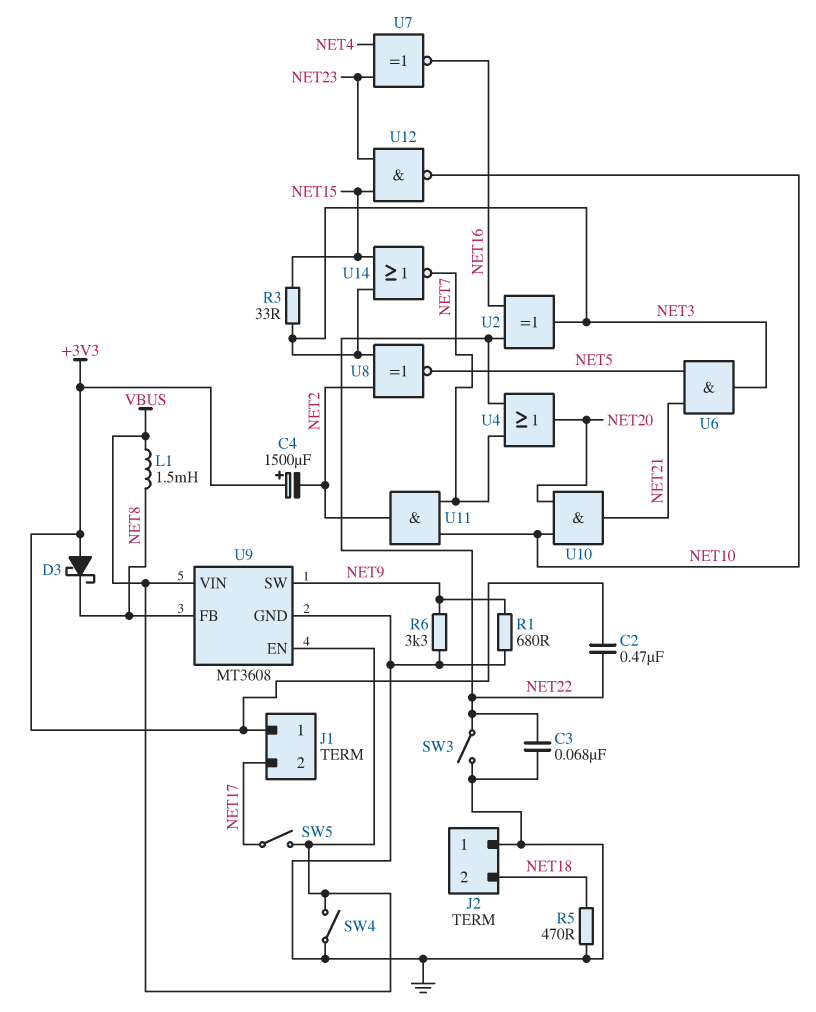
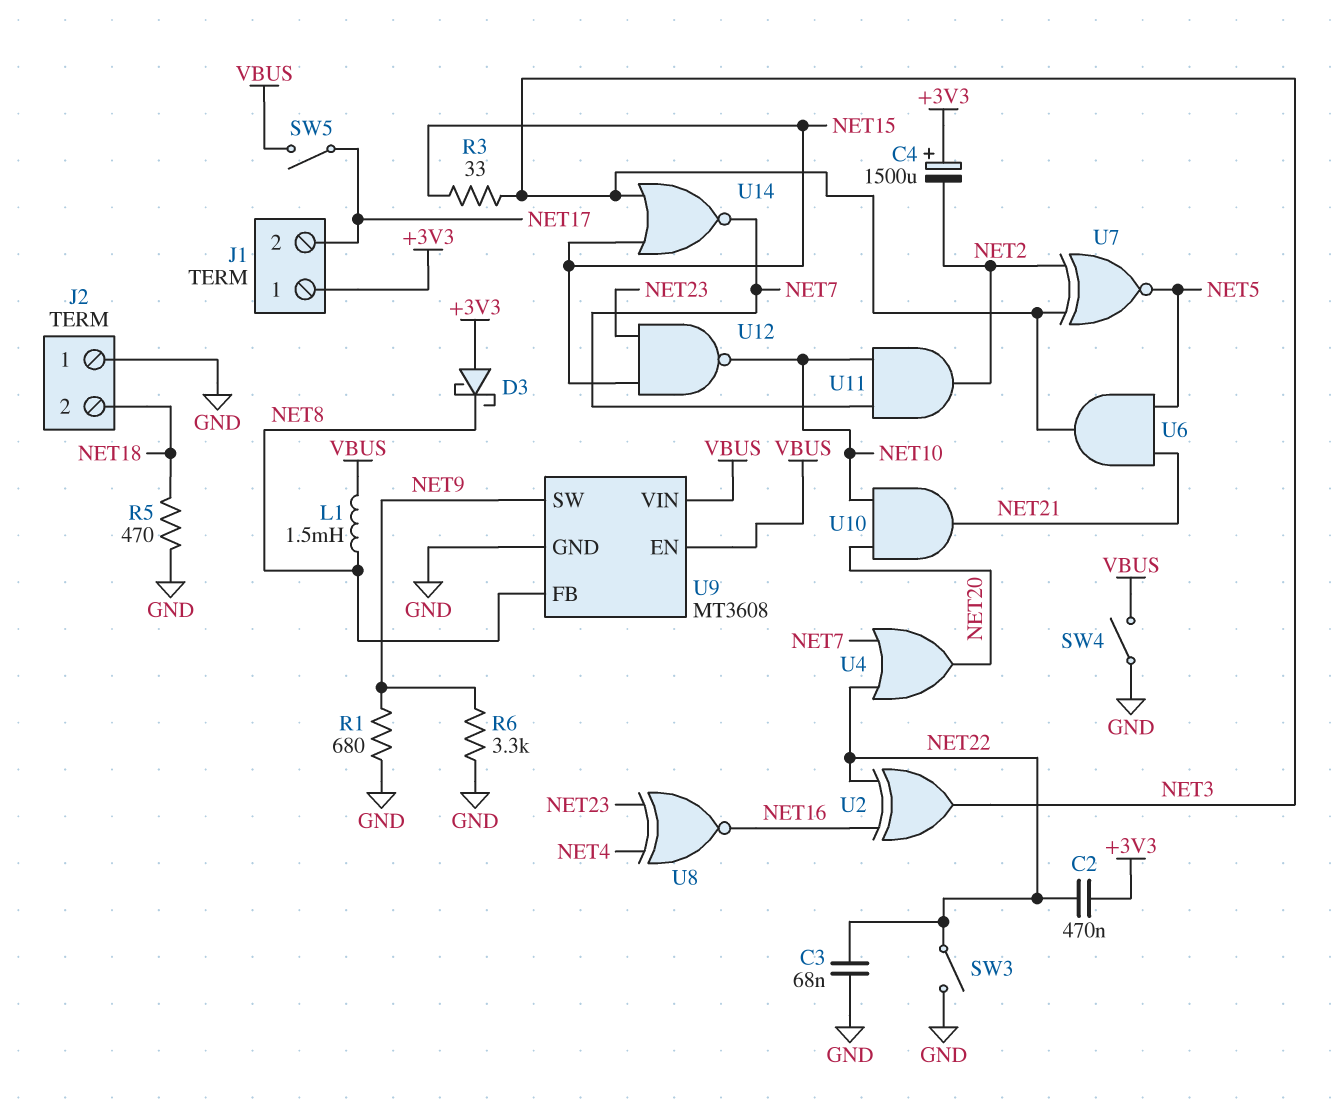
U7: XNOR (in NET4, in NET23, out NET16) -> XNOR (in NET2, in NET3, out NET5)
U8: XNOR (in NET2, in NET3, out NET5) -> XNOR (in NET4, in NET23, out NET16)

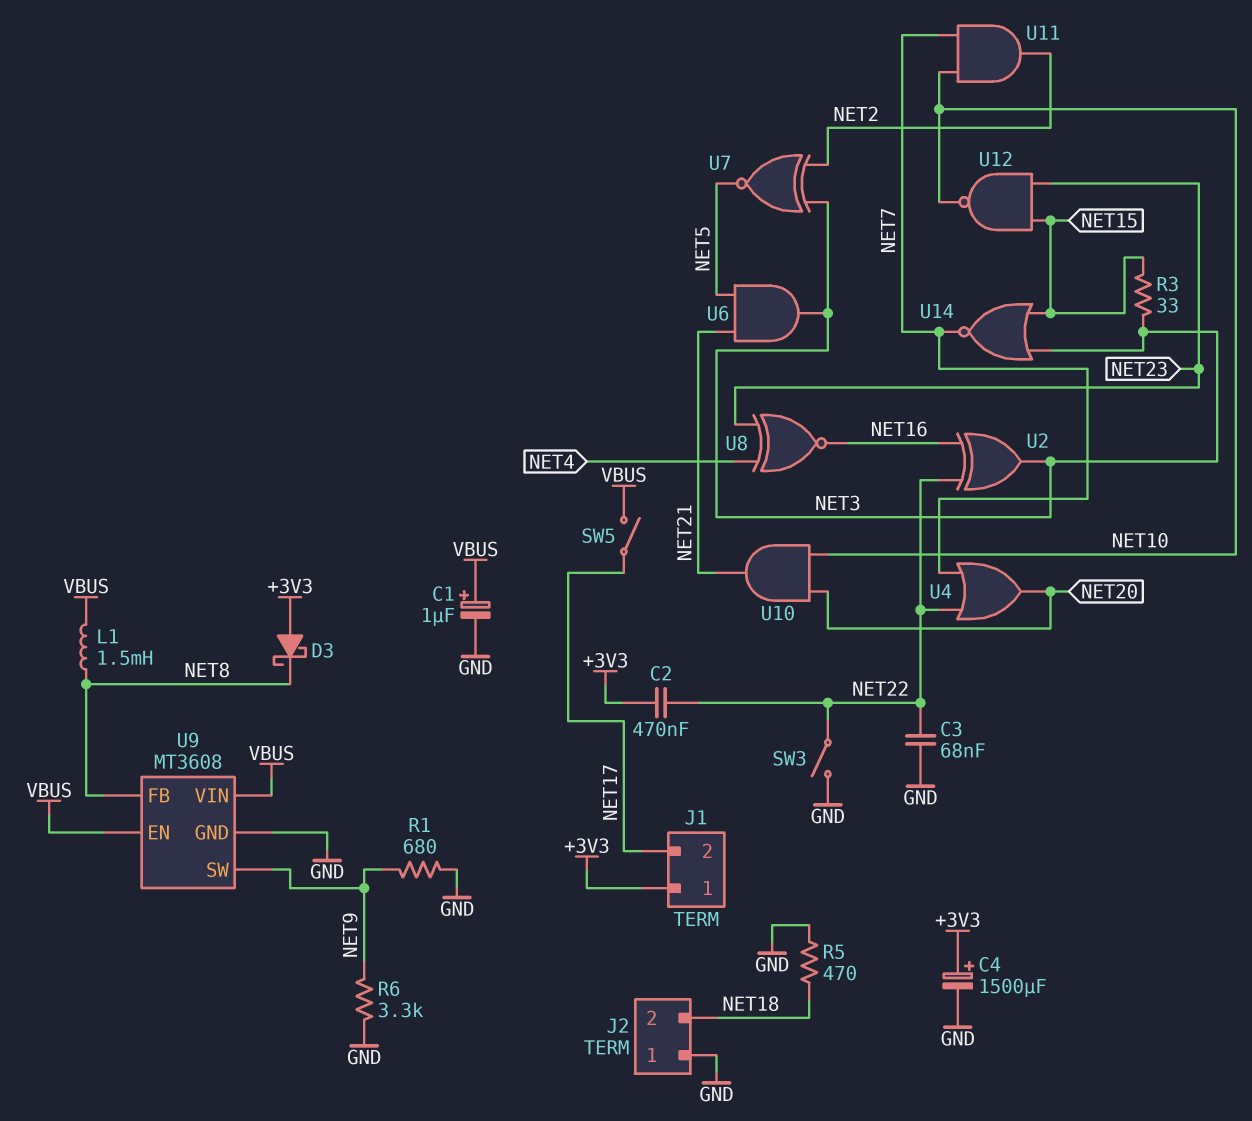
C1: none -> 1uF (plus VBUS, minus GND)
C4: 1500uF (plus +3V3, minus NET2) -> 1500uF (plus +3V3, minus GND)
SW4: switch (GND, VBUS) -> none

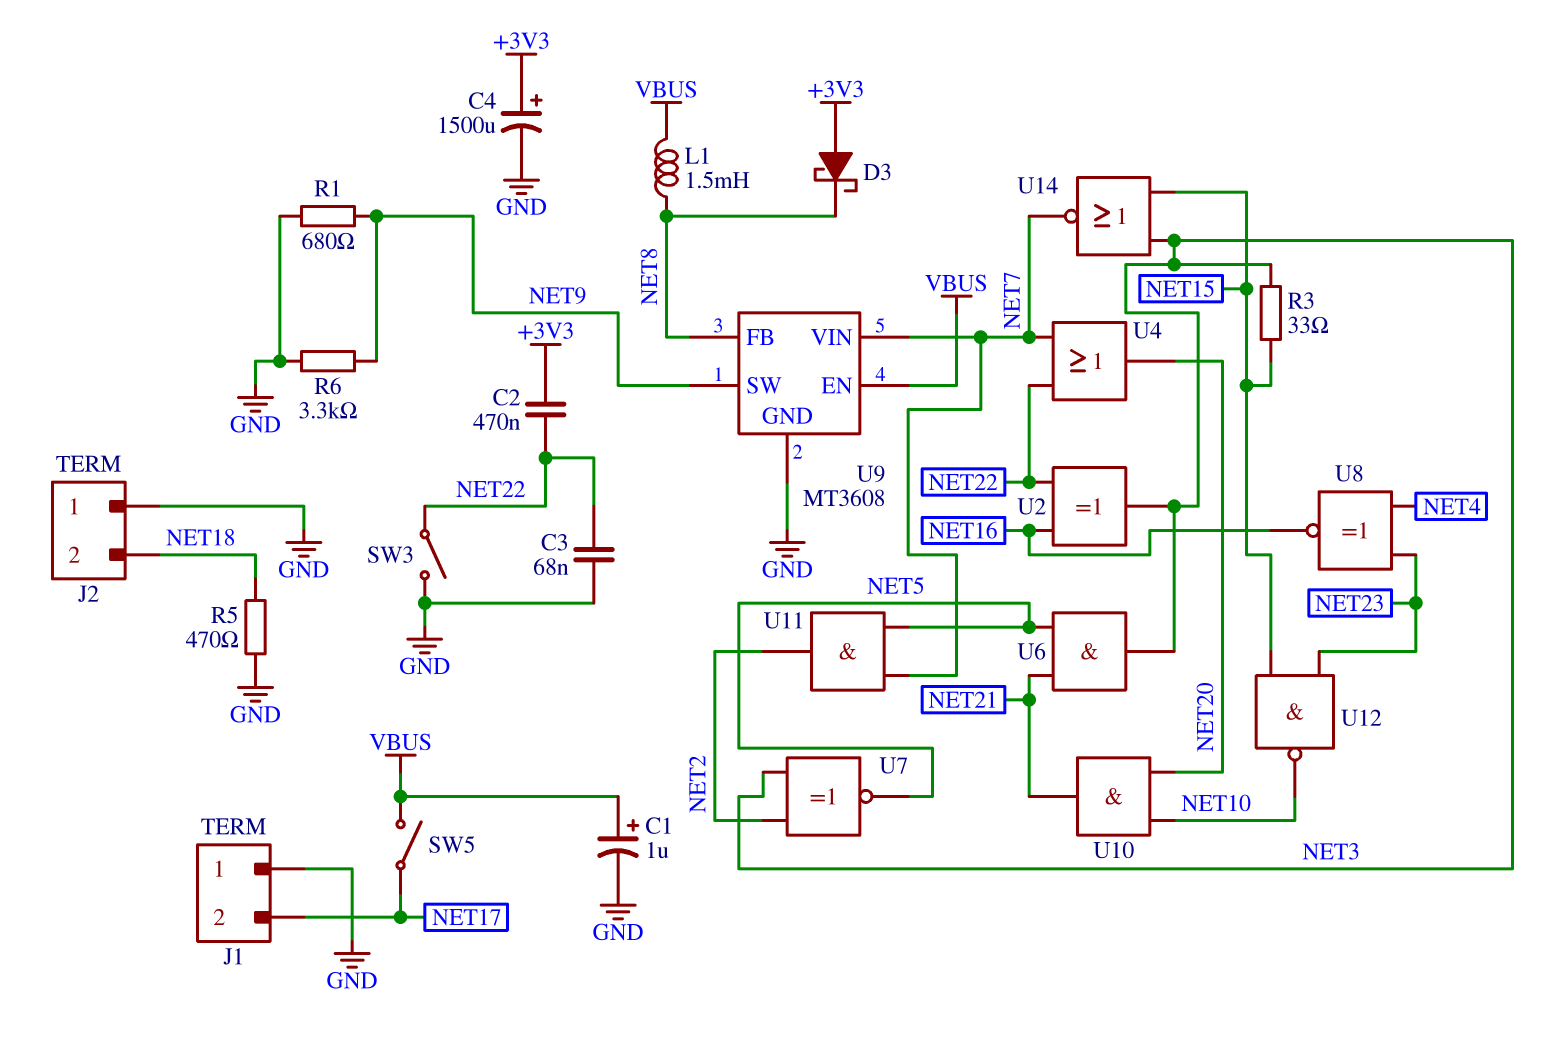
J1 pin 1: +3V3 -> GND
U9 pin VIN: VBUS -> NET7
U11: AND (in NET7, in NET10, out NET2) -> AND (in NET5, in NET7, out NET2)

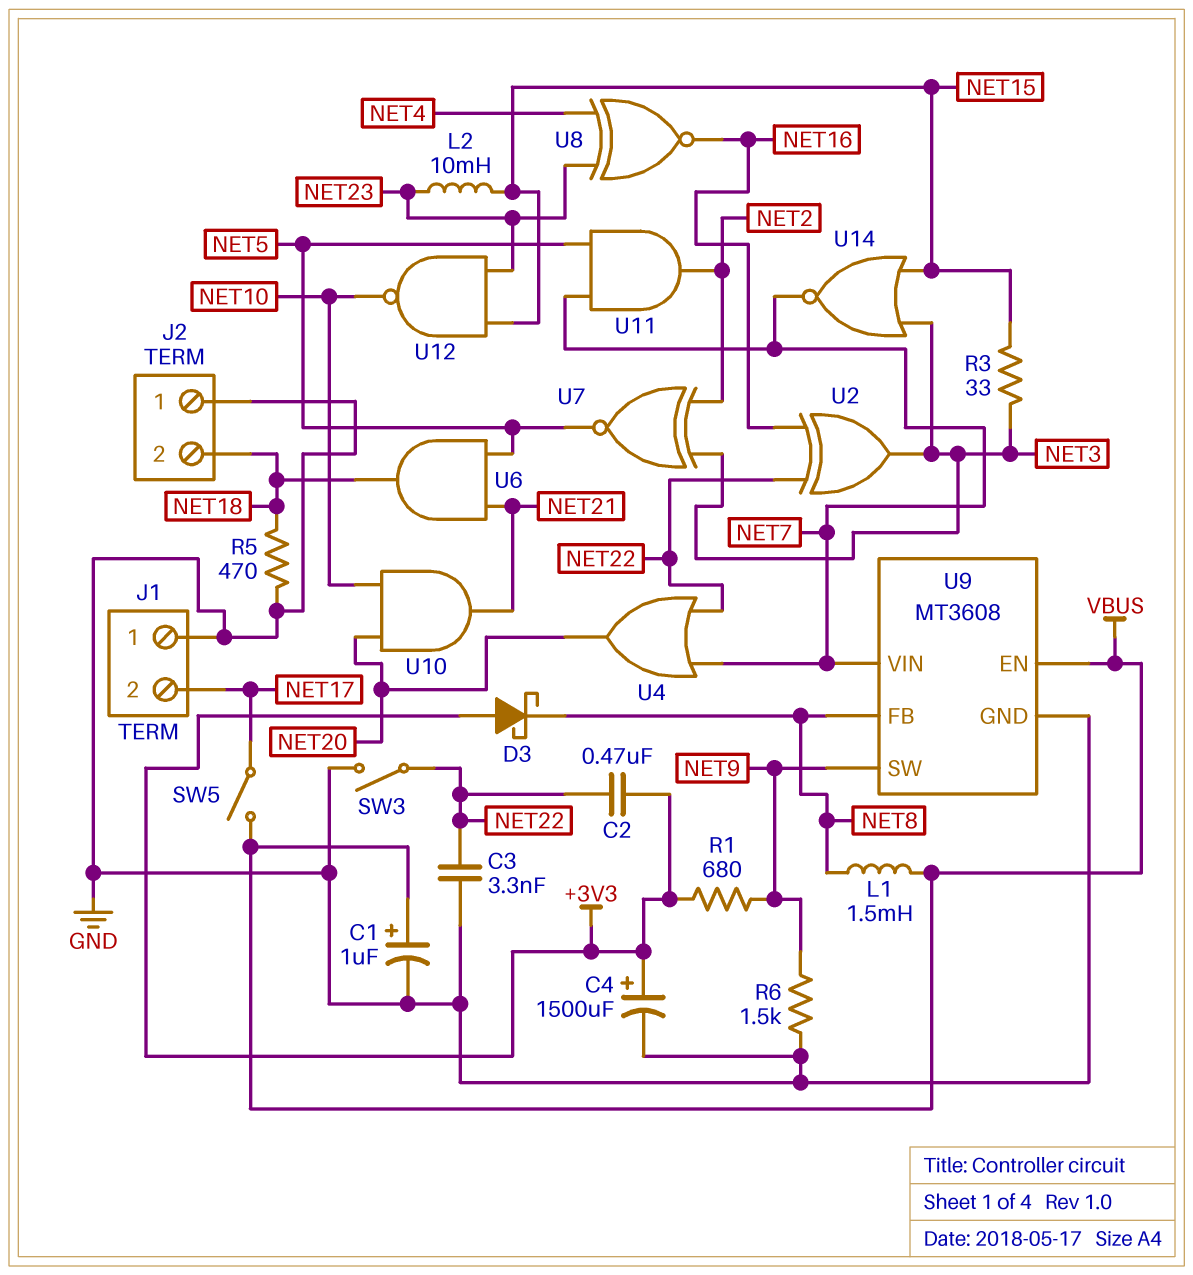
C3: 68nF (GND, NET22) -> 3.3nF (GND, NET22)
L2: none -> 10mH (NET15, NET23)
R1: 680 (GND, NET9) -> 680 (+3V3, NET9)
R6: 3.3k (GND, NET9) -> 1.5k (GND, NET9)
U6: AND (in NET5, in NET21, out NET3) -> AND (in NET5, in NET21, out NET18)

